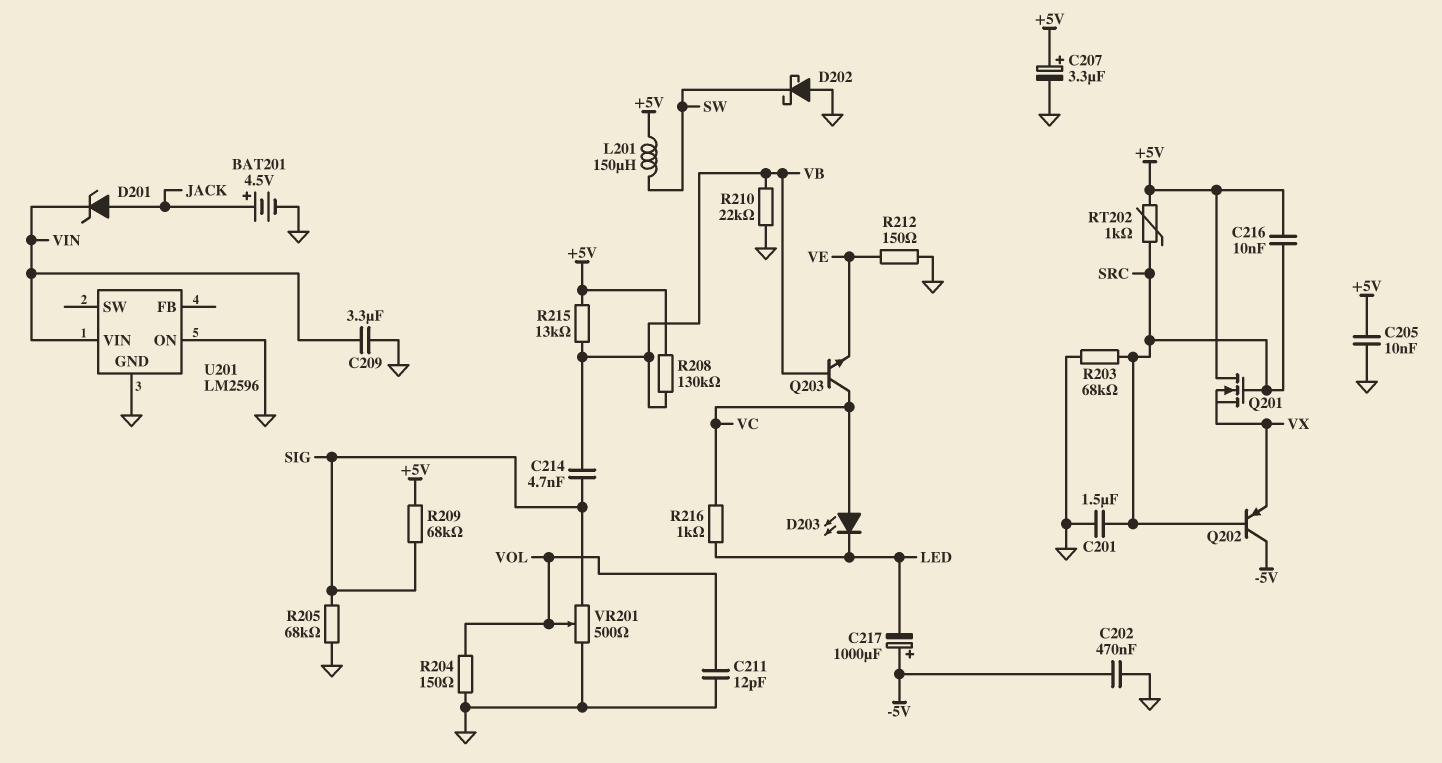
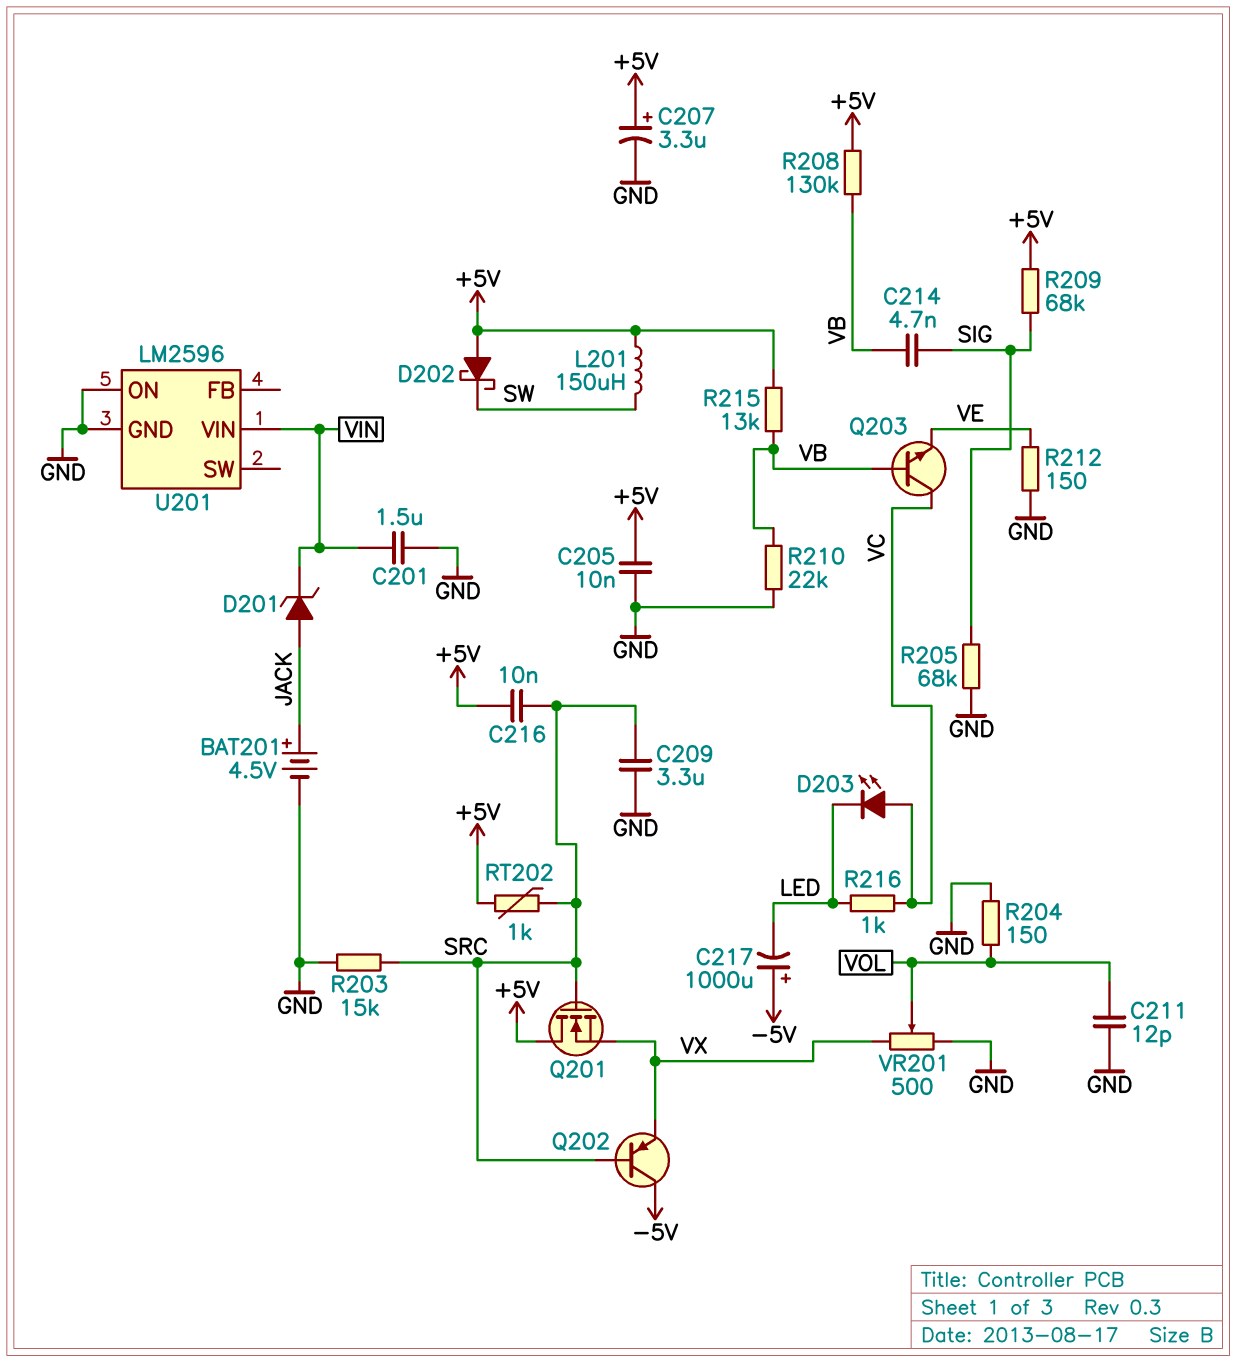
C201: 1.5uF (GND, SRC) -> 1.5uF (GND, VIN)
C202: 470nF (-5V, GND) -> none
C209: 3.3uF (GND, VIN) -> 3.3uF (GND, SRC)
D202: schottky (A GND, K SW) -> schottky (A +5V, K SW)
R203: 68k (GND, SRC) -> 15k (GND, SRC)
VR201: 500 (GND, SIG, wiper VOL) -> 500 (GND, VX, wiper VOL)

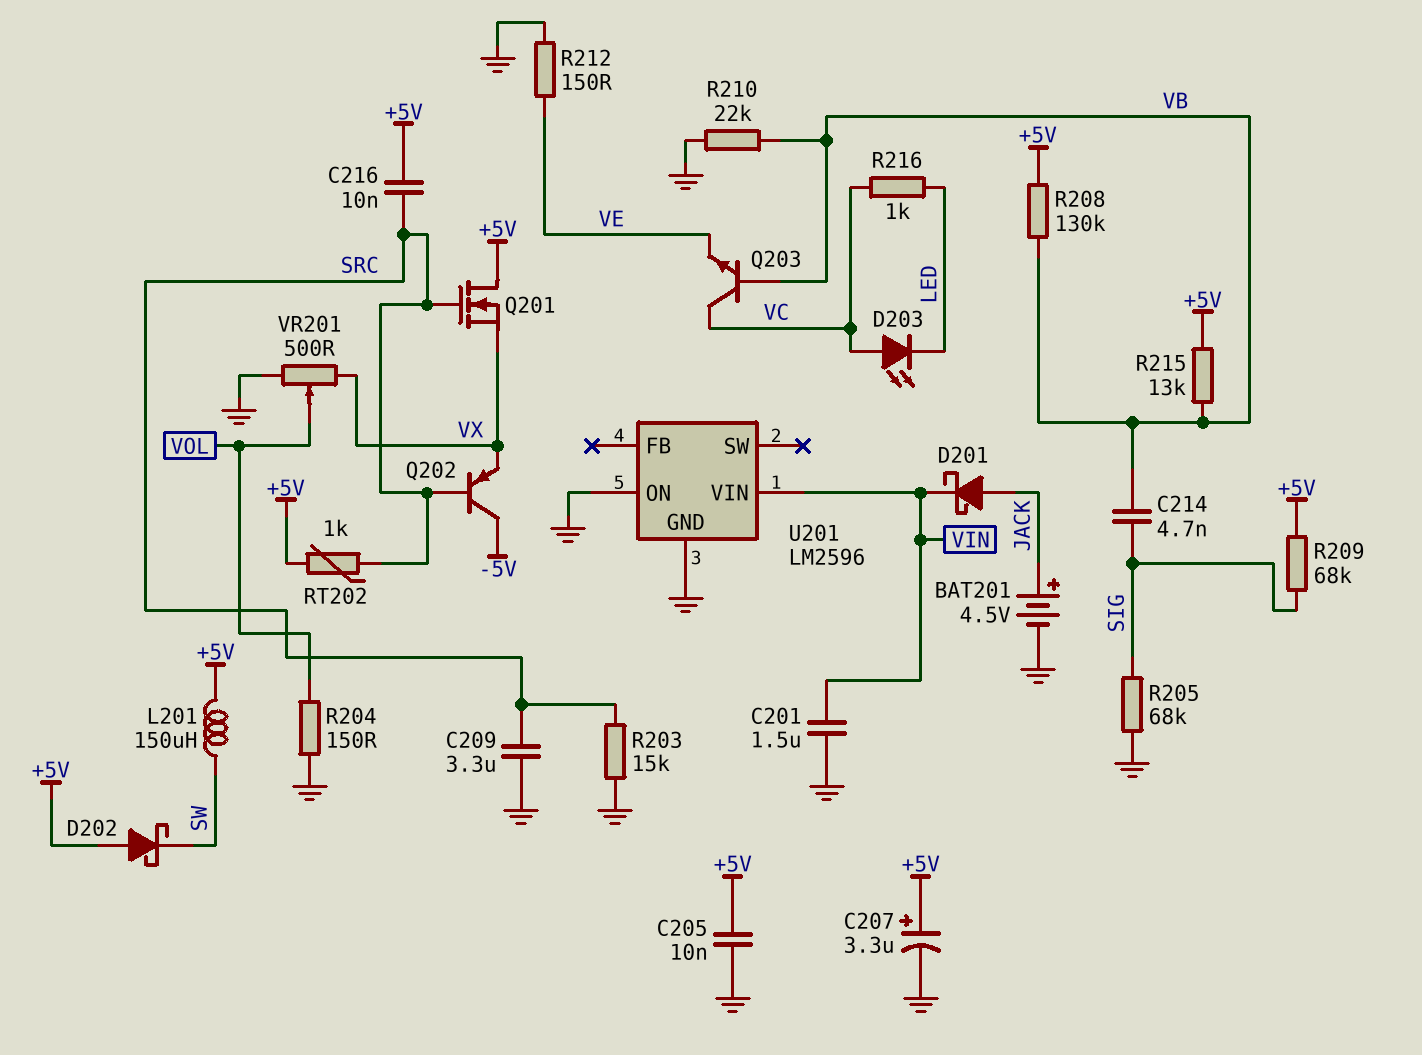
C211: 12pF (GND, VOL) -> none
C217: 1000uF (plus -5V, minus LED) -> none
D201: zener (A JACK, K VIN) -> schottky (A JACK, K VIN)

